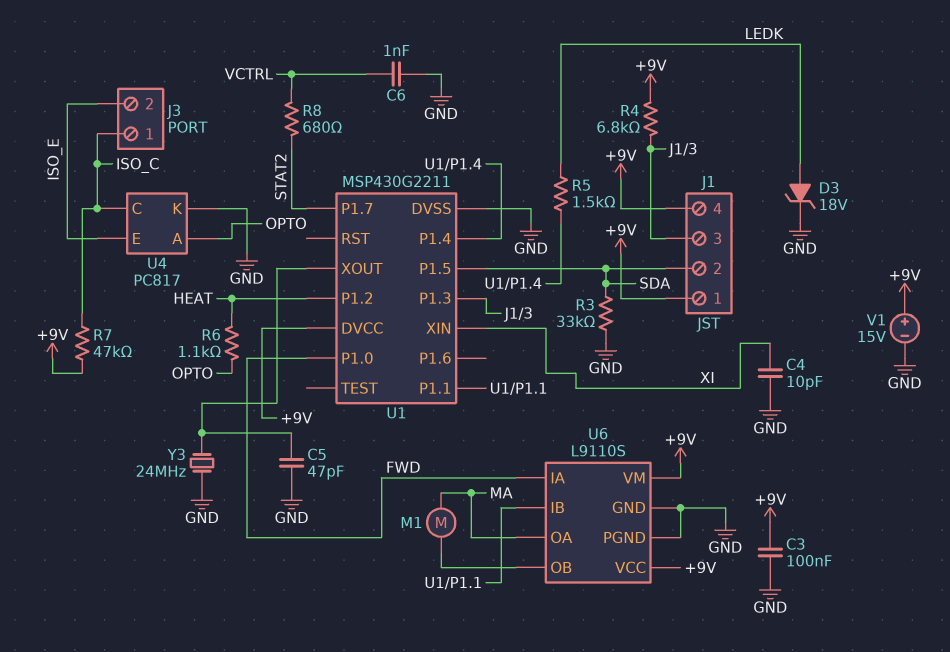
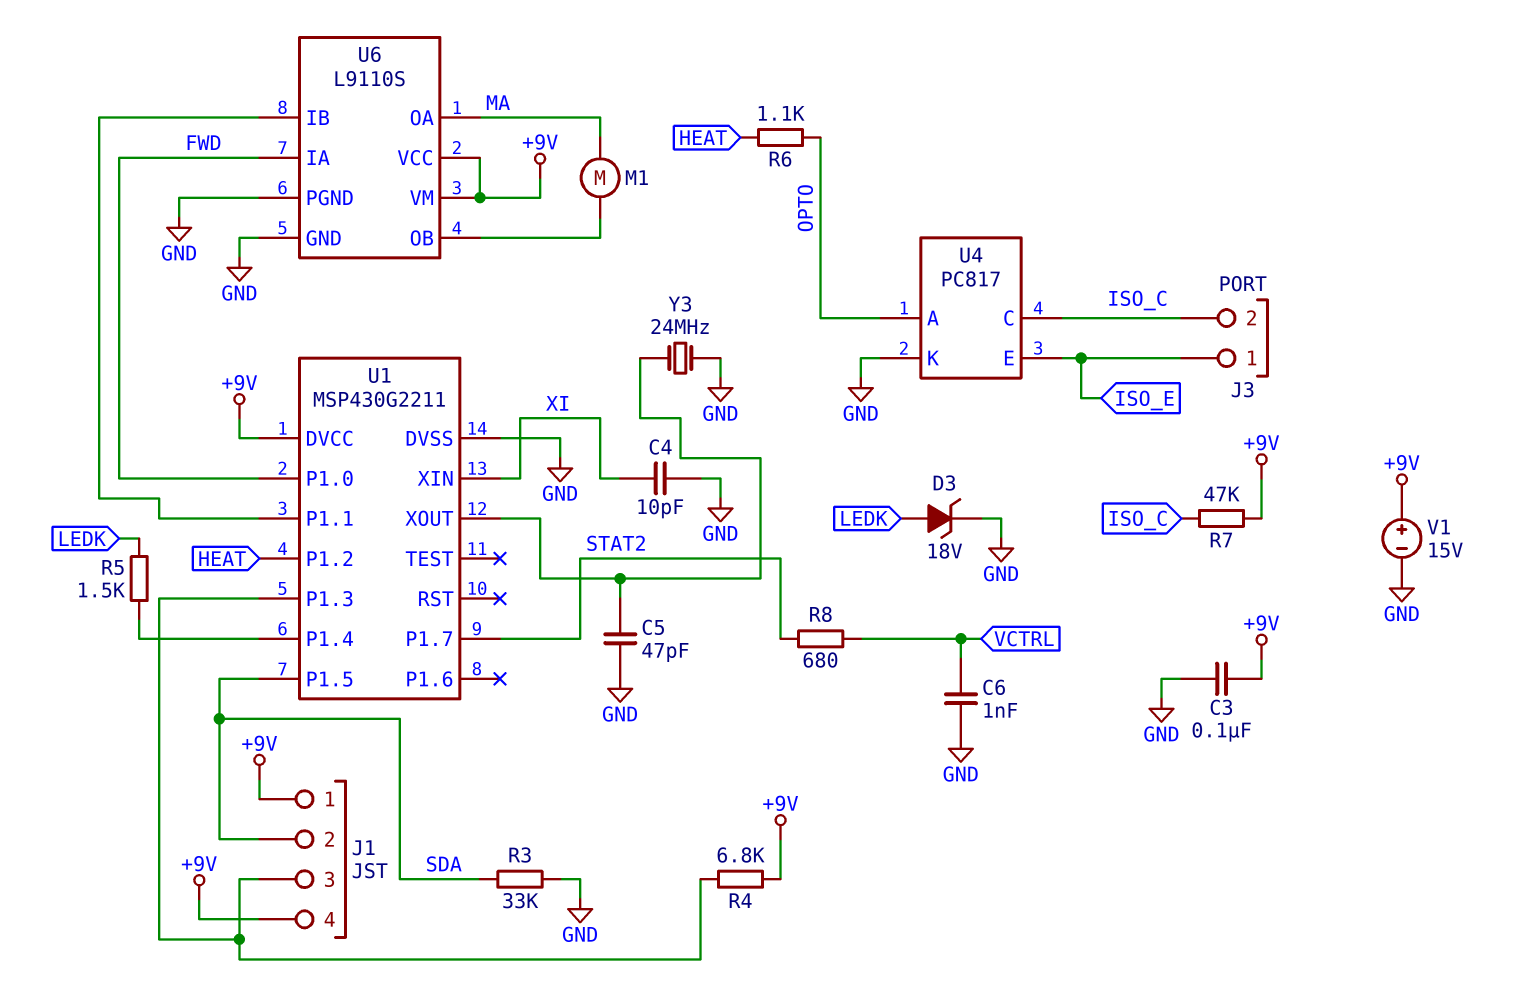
J3 pin 1: ISO_C -> ISO_E
J3 pin 2: ISO_E -> ISO_C

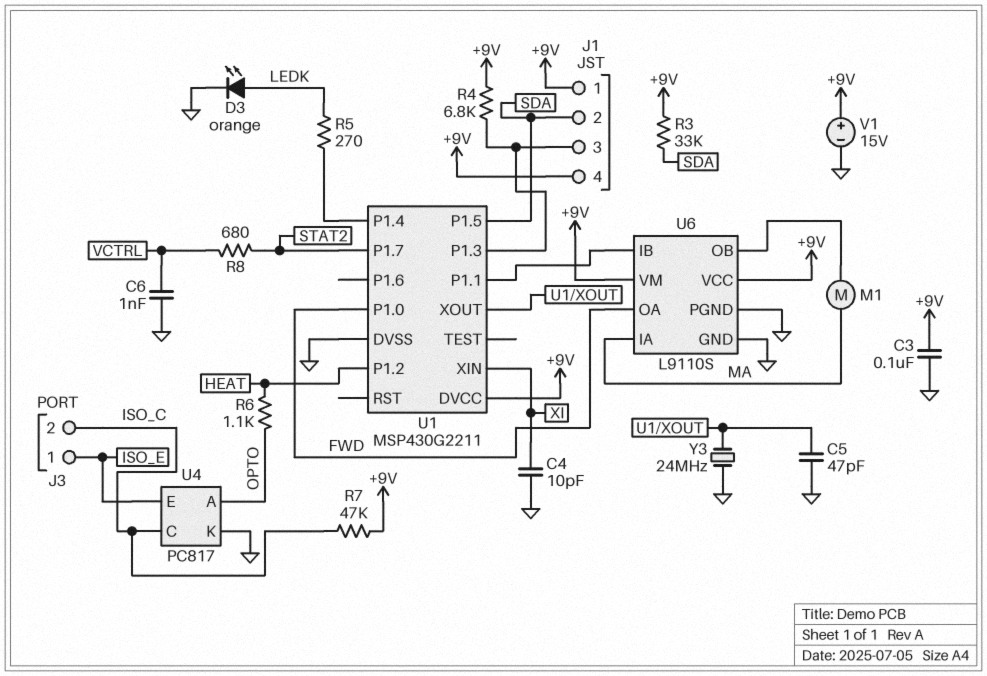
D3: zener 18V (A LEDK, K GND) -> LED orange (A LEDK, K GND)
R3: 33k (GND, SDA) -> 33k (+9V, SDA)
R5: 1.5k (LEDK, U1/P1.4) -> 270 (LEDK, U1/P1.4)
U6 pin IA: FWD -> MA
U6 pin OA: MA -> FWD

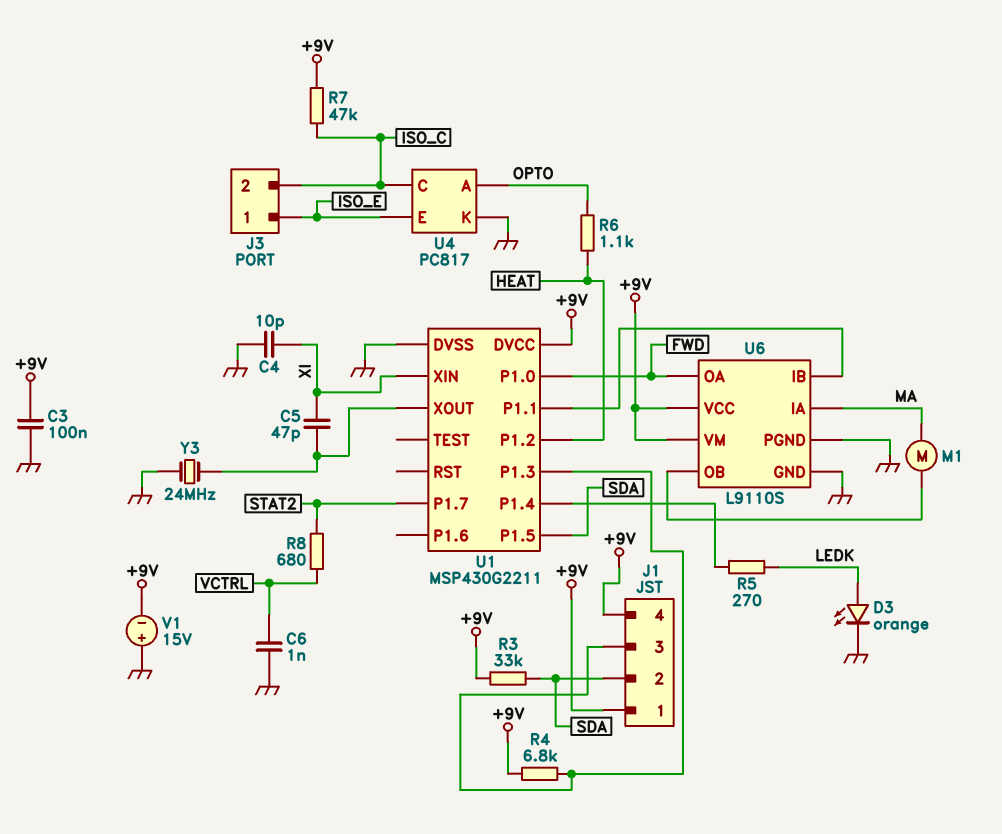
C5: 47pF (GND, U1/XOUT) -> 47pF (U1/XOUT, XI)
V1: 15V (plus +9V, minus GND) -> 15V (plus GND, minus +9V)

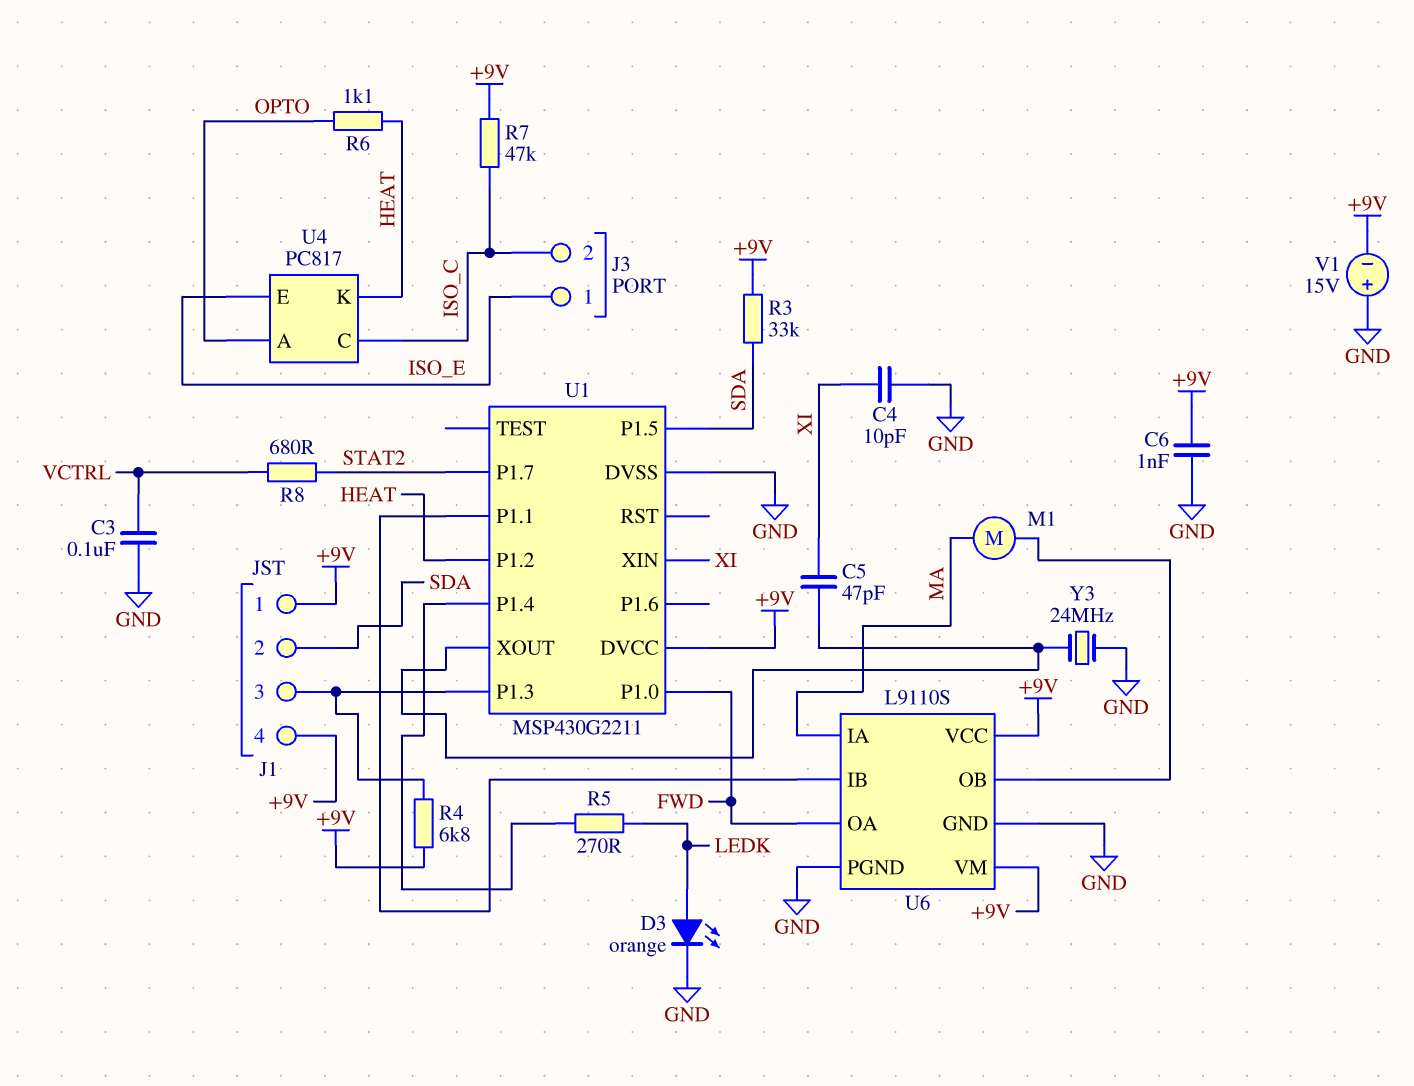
C3: 100nF (+9V, GND) -> 100nF (GND, VCTRL)
C6: 1nF (GND, VCTRL) -> 1nF (+9V, GND)
U4 pin K: GND -> HEAT

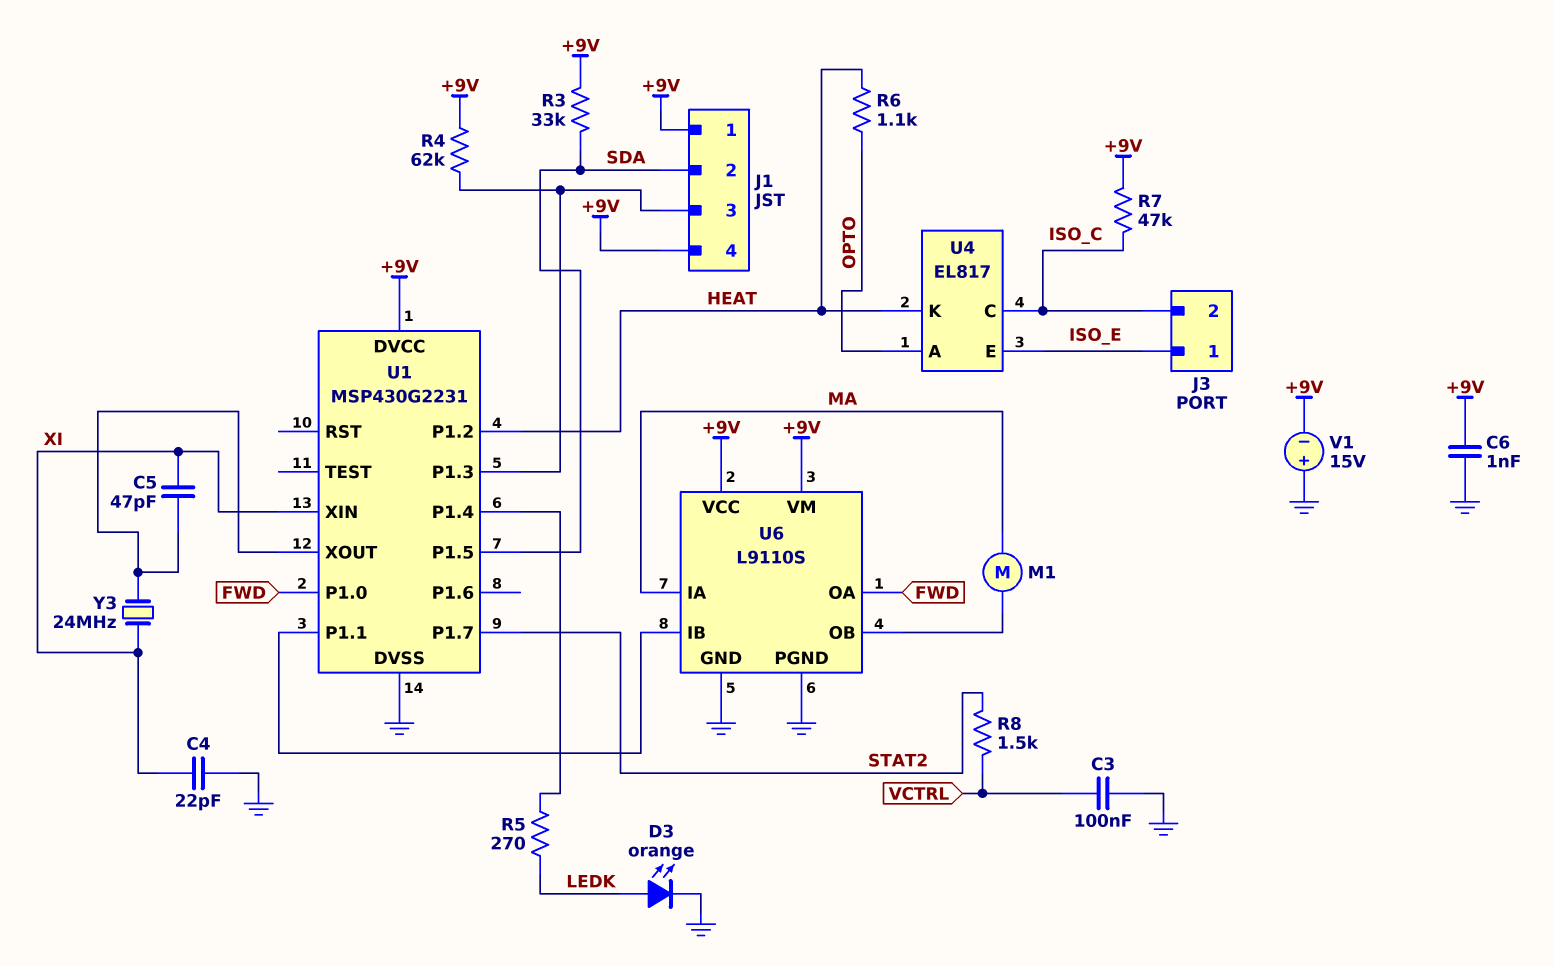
C4: 10pF (GND, XI) -> 22pF (GND, XI)
R4: 6.8k (+9V, J1/3) -> 62k (+9V, J1/3)
R8: 680 (STAT2, VCTRL) -> 1.5k (STAT2, VCTRL)
U1: MSP430G2211 -> MSP430G2231
U4: PC817 -> EL817
Y3: 24MHz (GND, U1/XOUT) -> 24MHz (U1/XOUT, XI)

